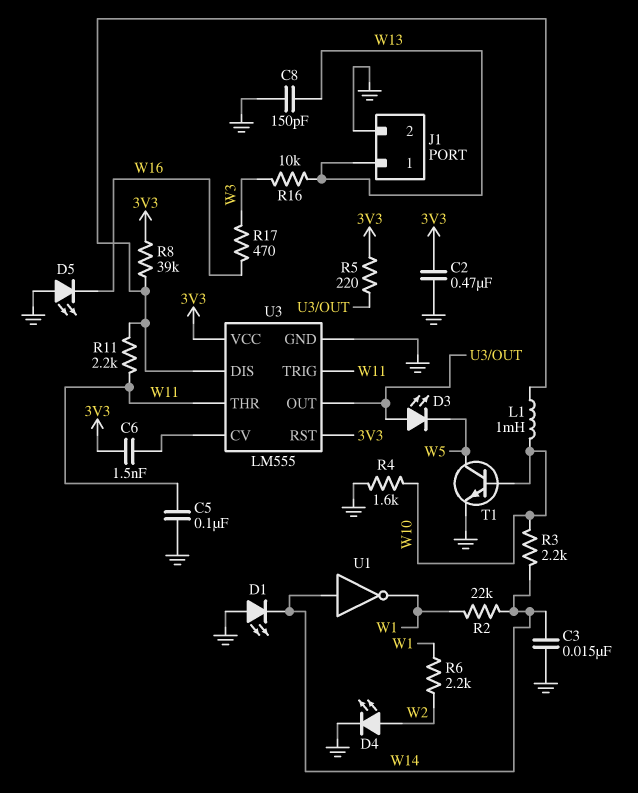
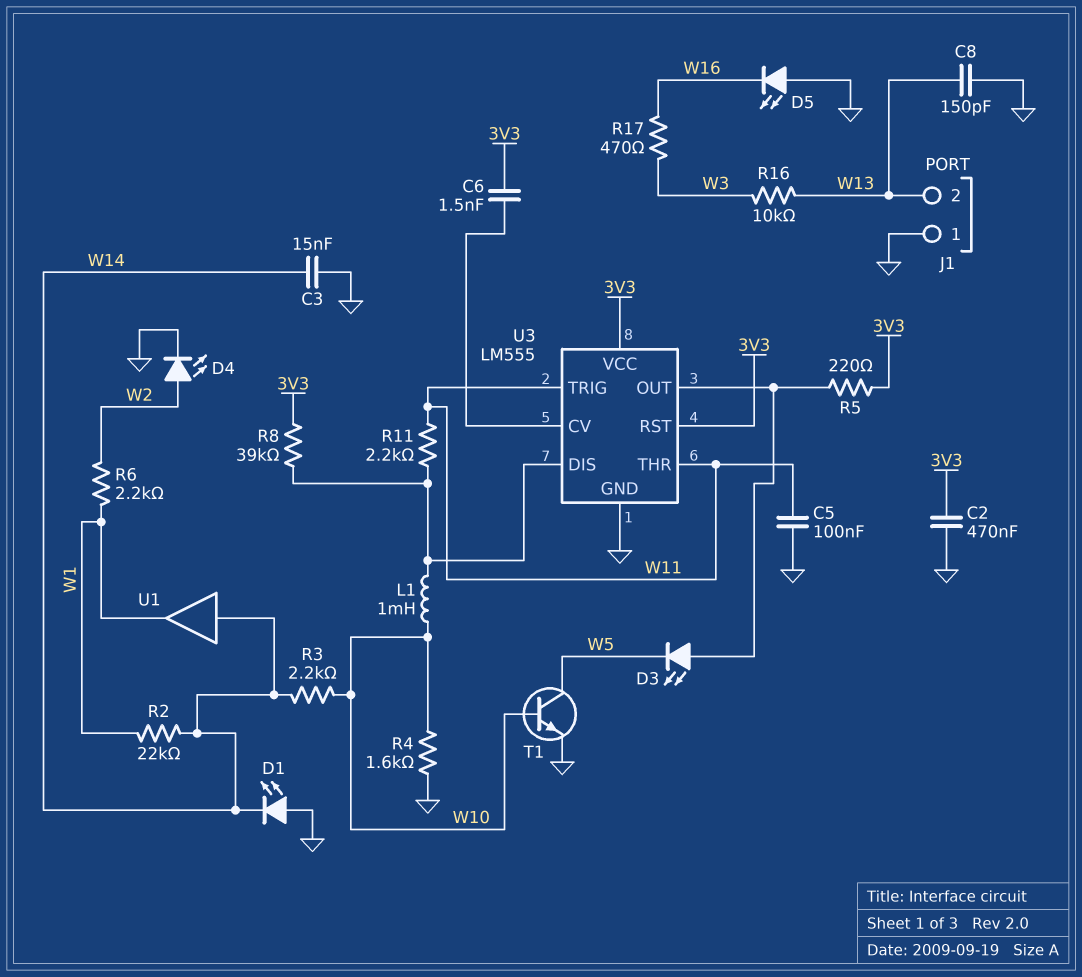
J1 pin 1: W13 -> GND
J1 pin 2: GND -> W13
U1: NOT (in W14, out W1) -> buffer (in W14, out W1)

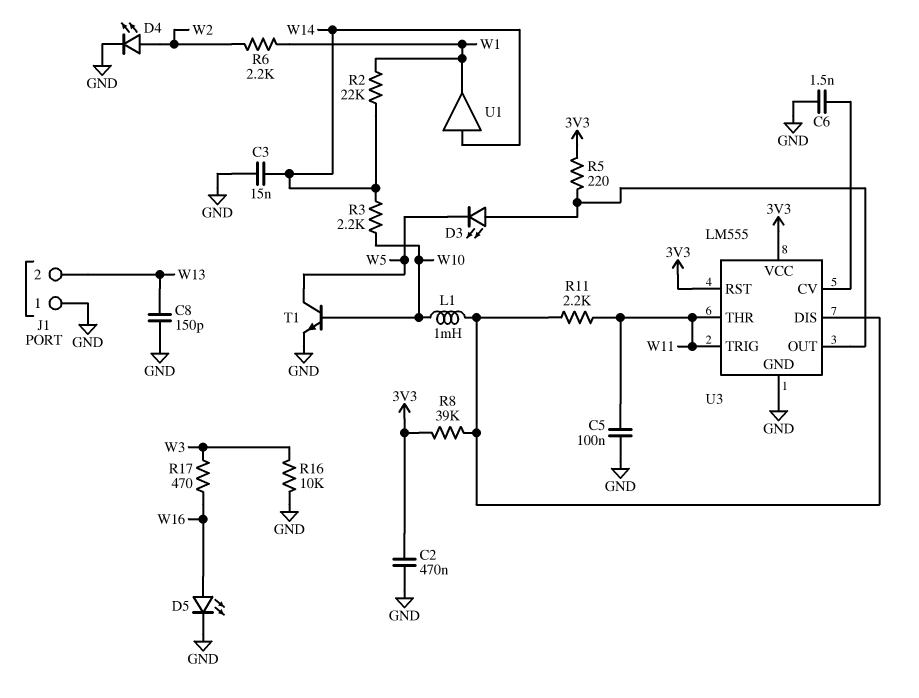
C6: 1.5nF (3V3, U3/CV) -> 1.5nF (GND, U3/CV)
D1: LED (A GND, K W14) -> none
D5: LED (A GND, K W16) -> LED (A W16, K GND)
R4: 1.6k (GND, W10) -> none
R16: 10k (W3, W13) -> 10k (GND, W3)

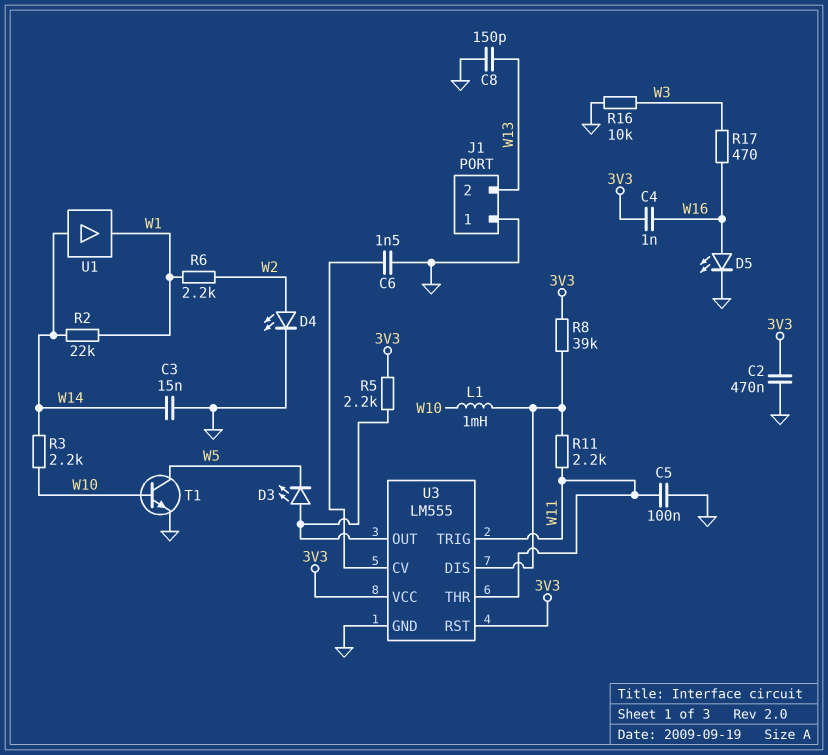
C4: none -> 1nF (3V3, W16)
R5: 220 (3V3, U3/OUT) -> 2.2k (3V3, U3/OUT)

